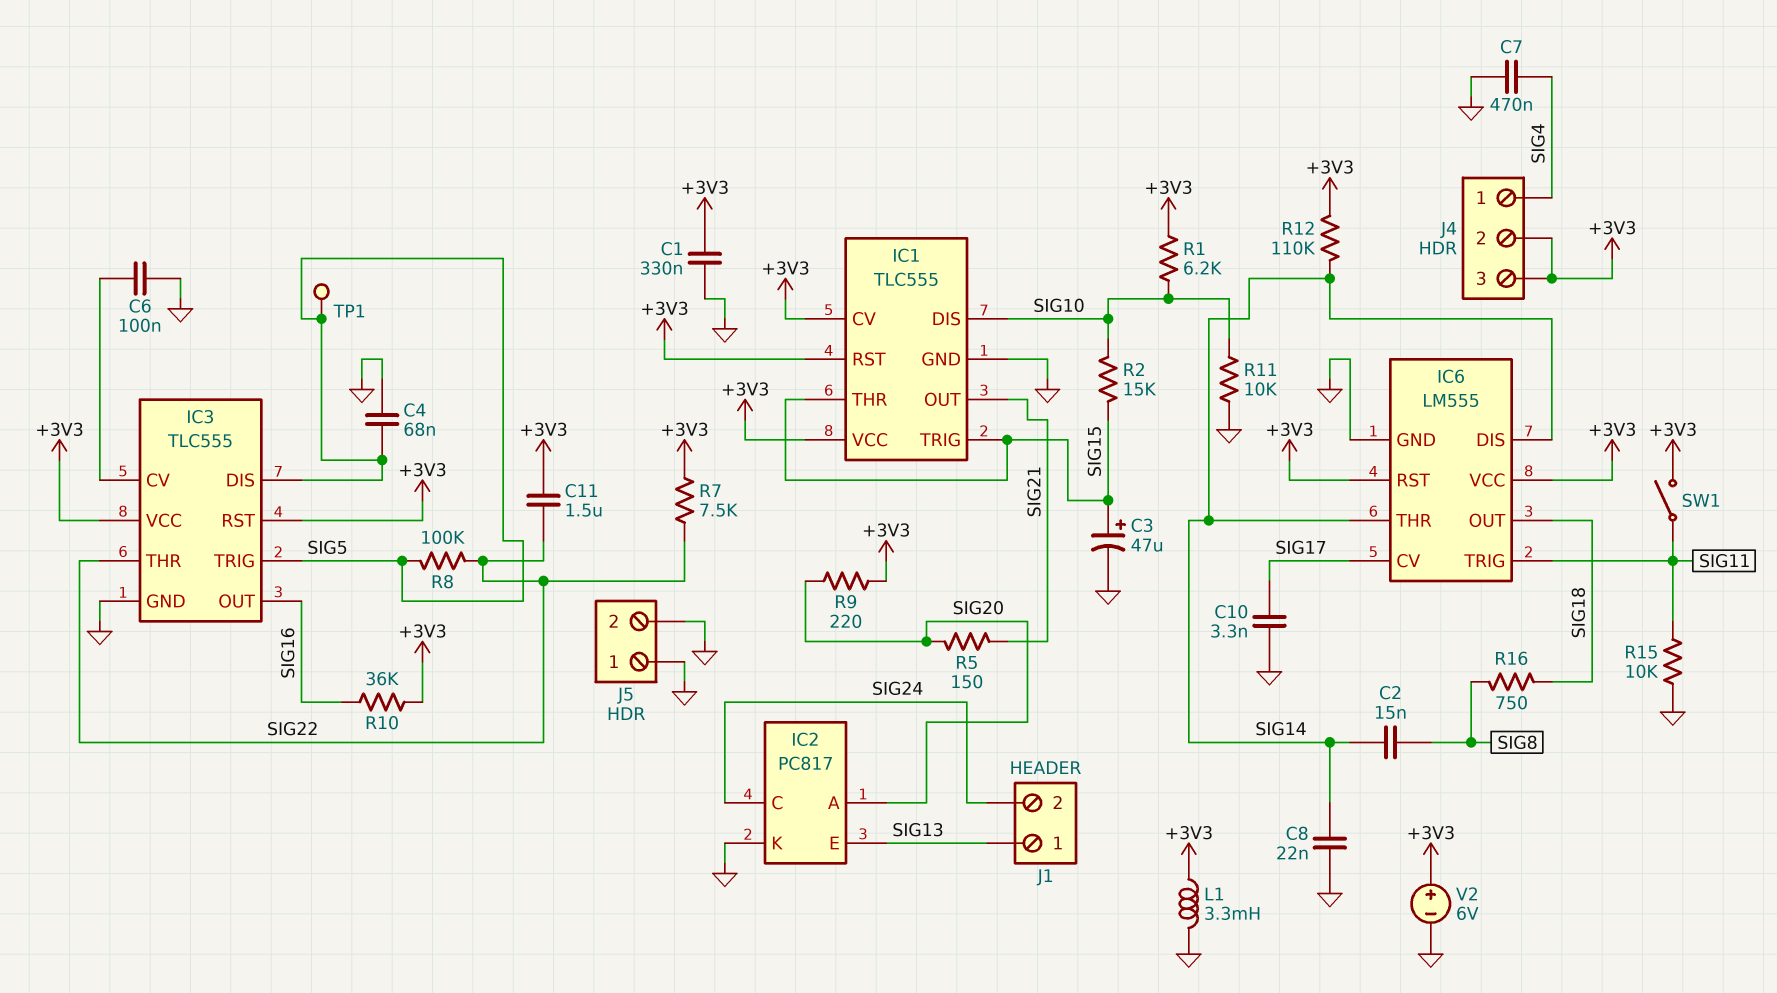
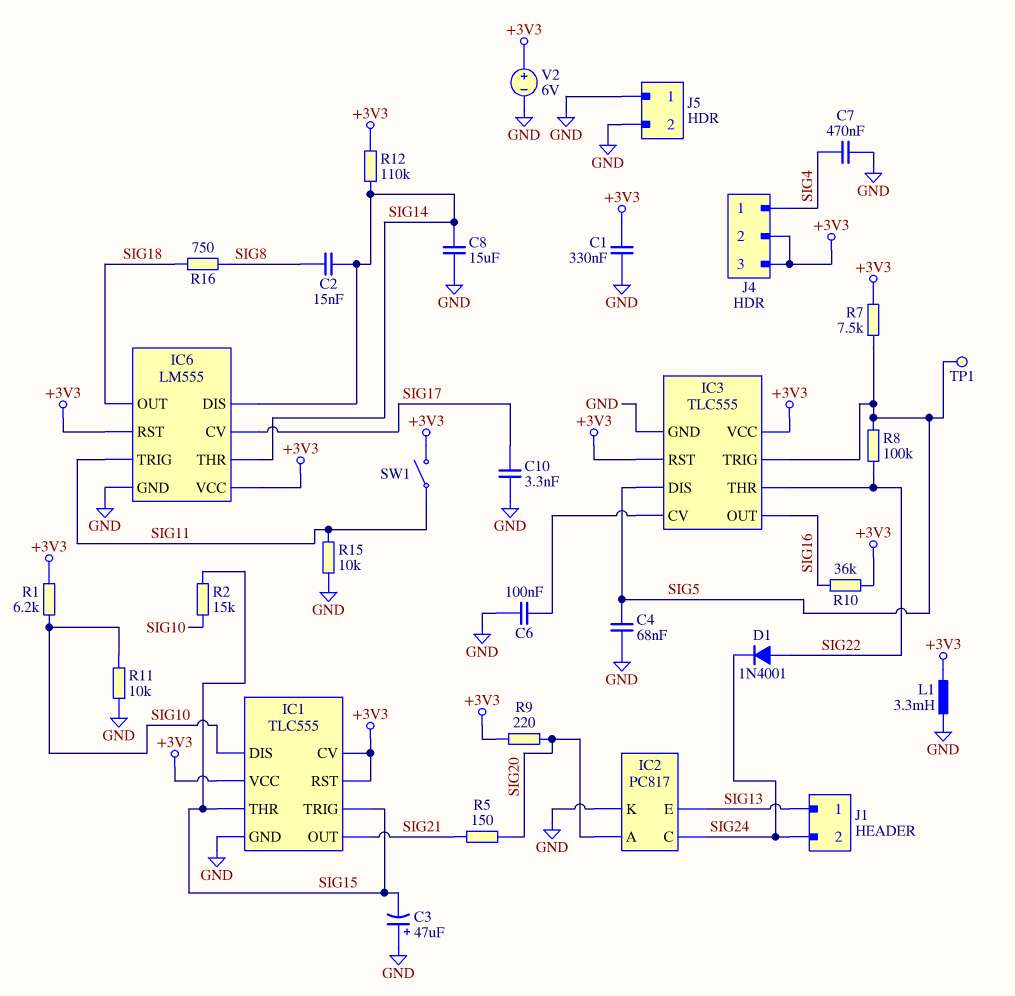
C3: 47uF (plus SIG15, minus GND) -> 47uF (plus GND, minus SIG15)
C8: 22nF (GND, SIG14) -> 15uF (GND, SIG14)
C11: 1.5uF (+3V3, SIG22) -> none
D1: none -> diode 1N4001 (A SIG22, K SIG24)
R7: 7.5k (+3V3, SIG22) -> 7.5k (+3V3, SIG5)

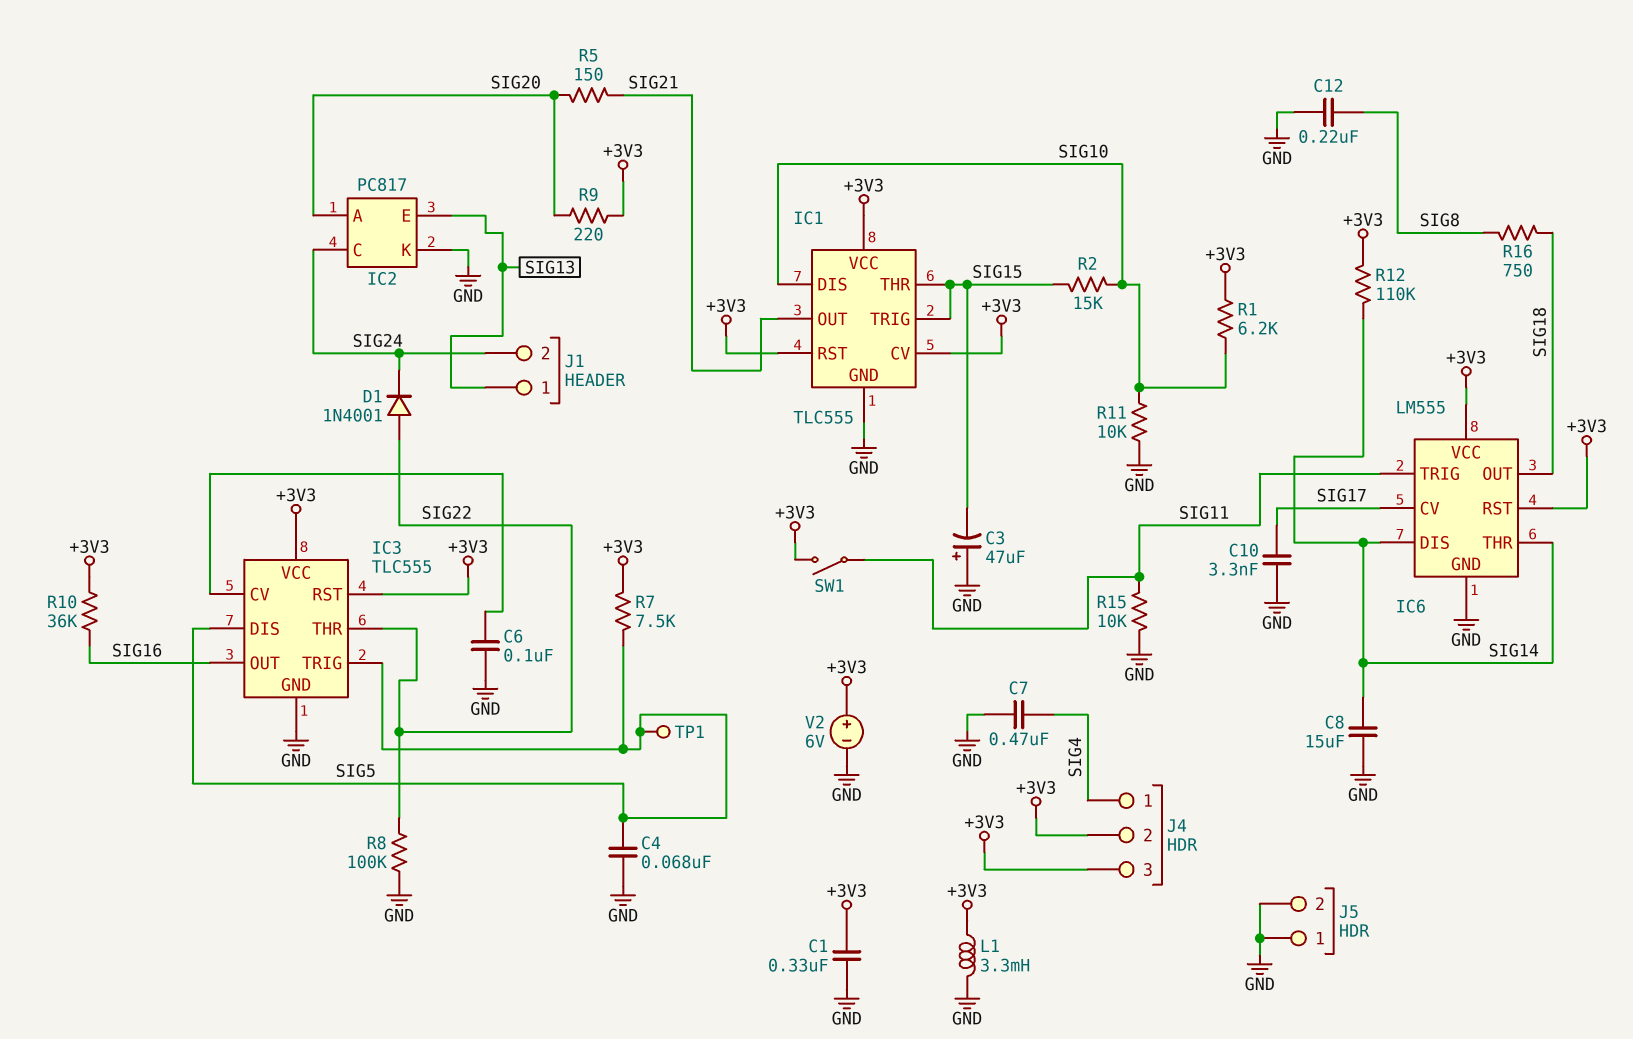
C2: 15nF (SIG8, SIG14) -> none
C12: none -> 220nF (GND, SIG8)
R8: 100k (SIG5, SIG22) -> 100k (GND, SIG22)

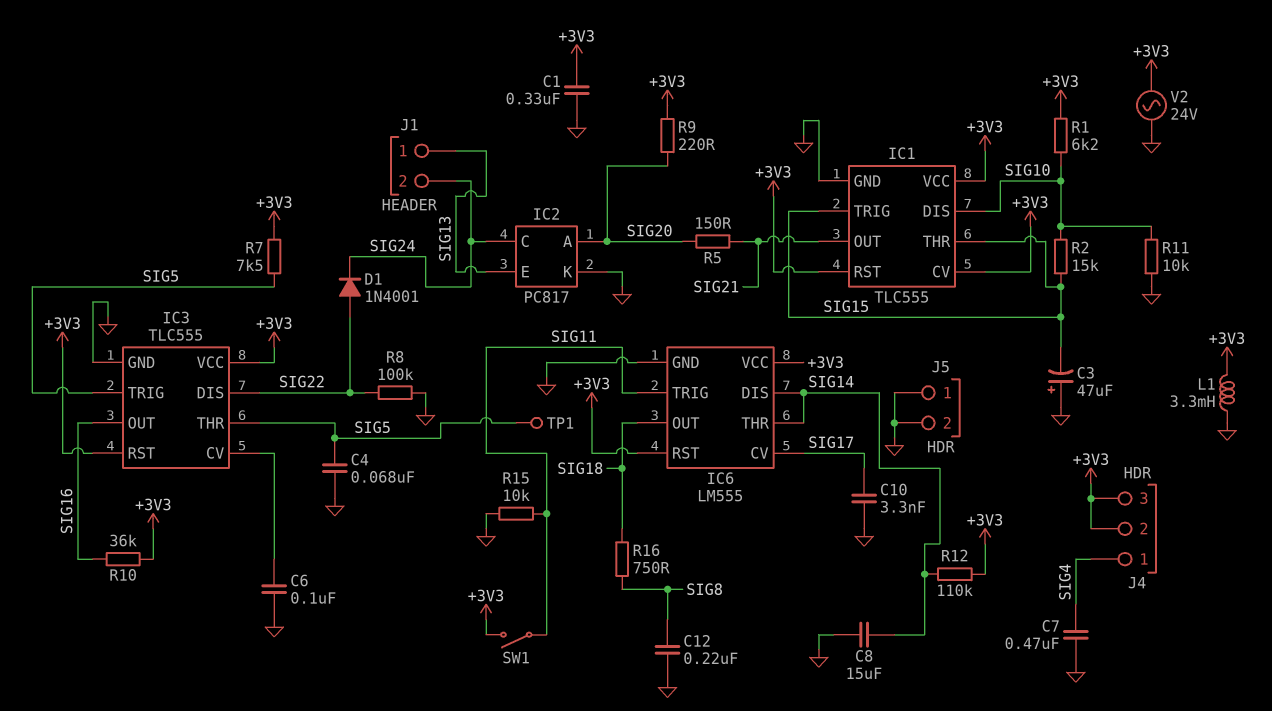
IC3 pin DIS: SIG5 -> SIG22
IC3 pin THR: SIG22 -> SIG5
V2: 6V (plus +3V3, minus GND) -> AC 24V (+3V3, GND)

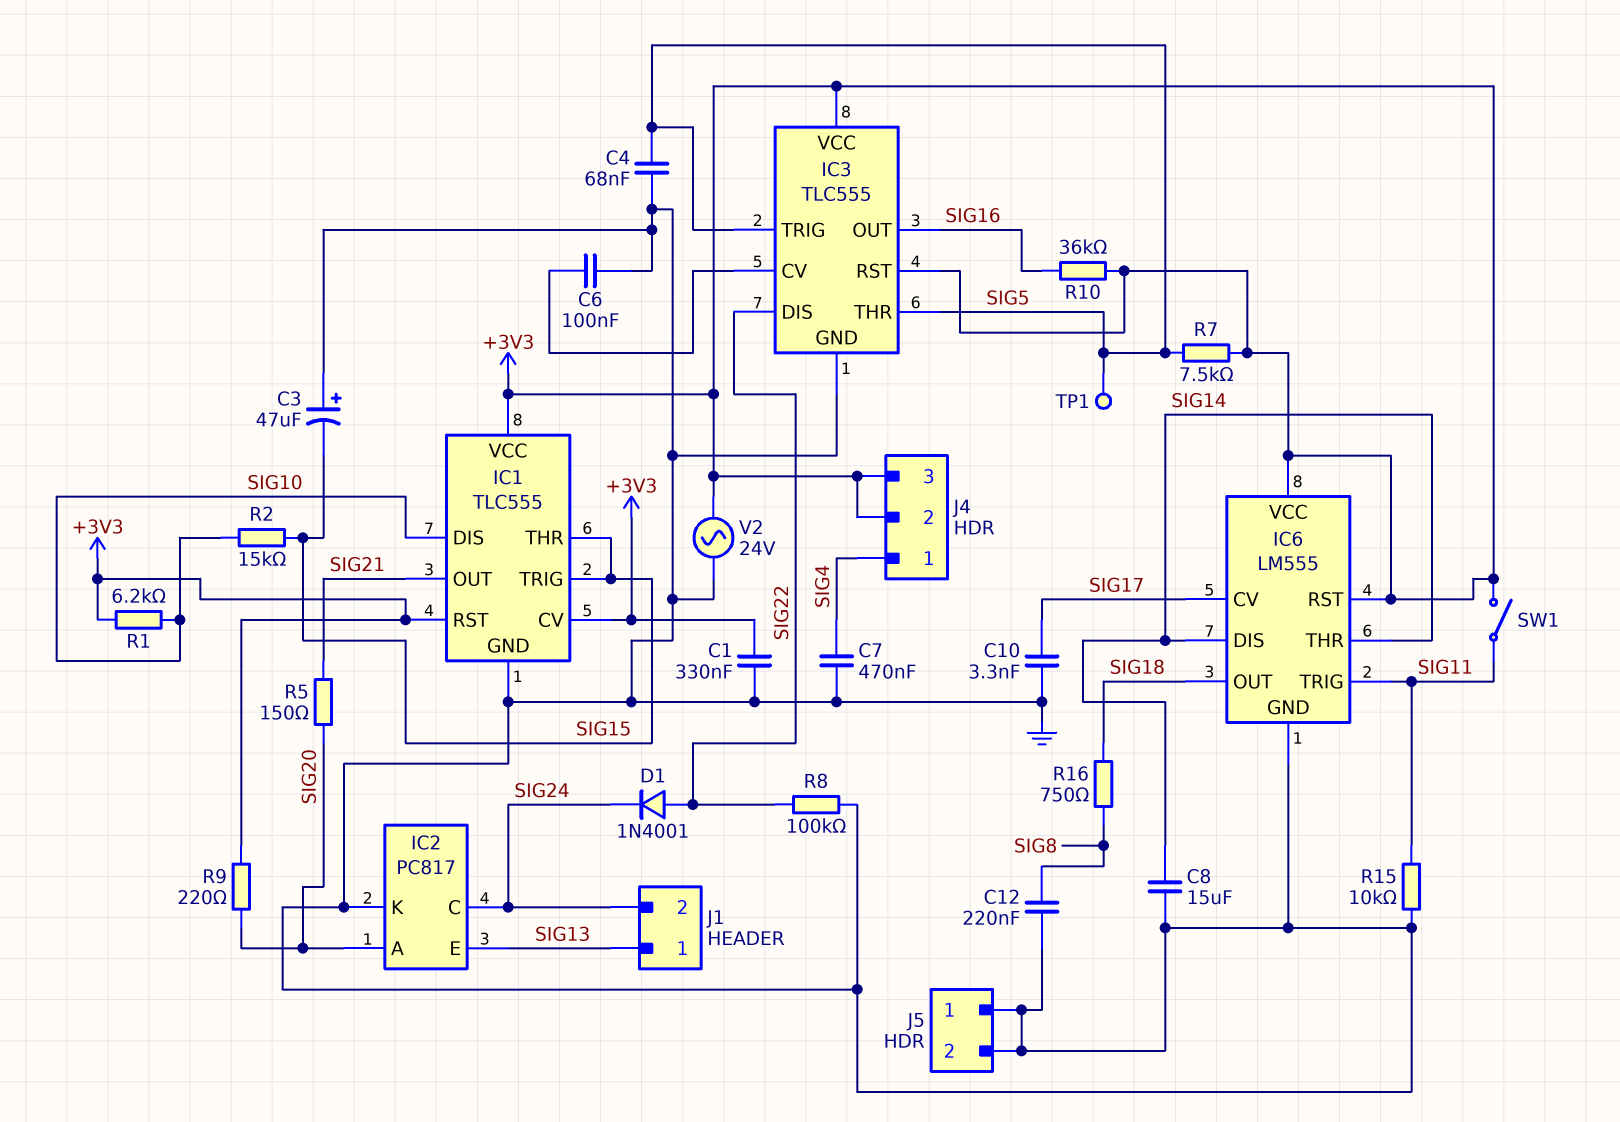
L1: 3.3mH (+3V3, GND) -> none
R11: 10k (GND, SIG10) -> none
R12: 110k (+3V3, SIG14) -> none

